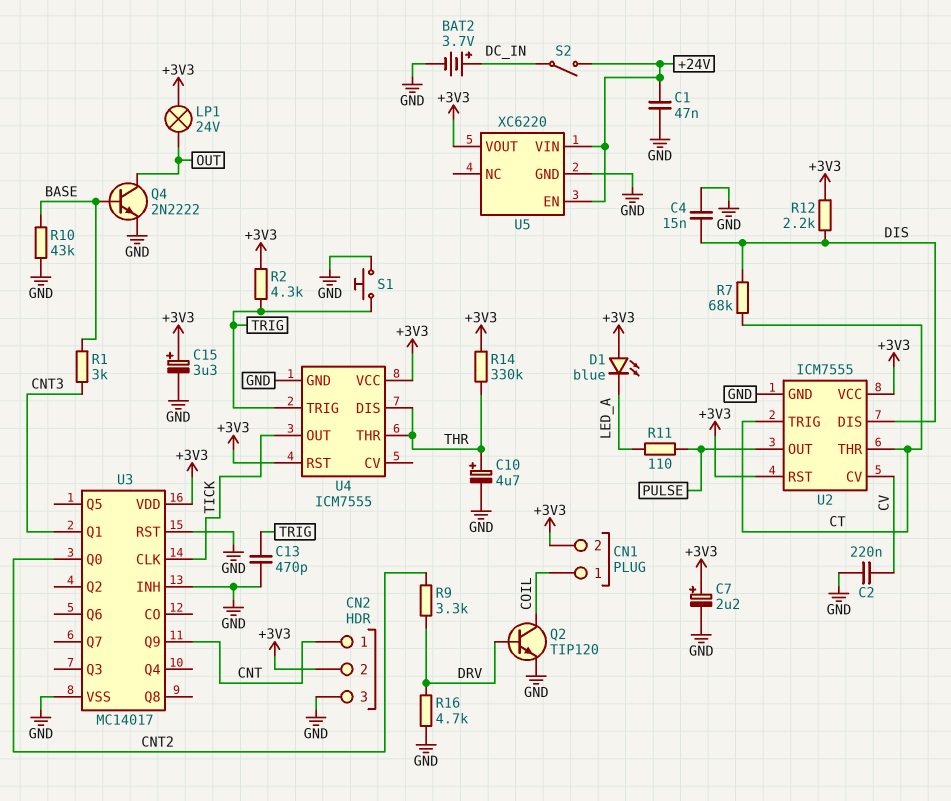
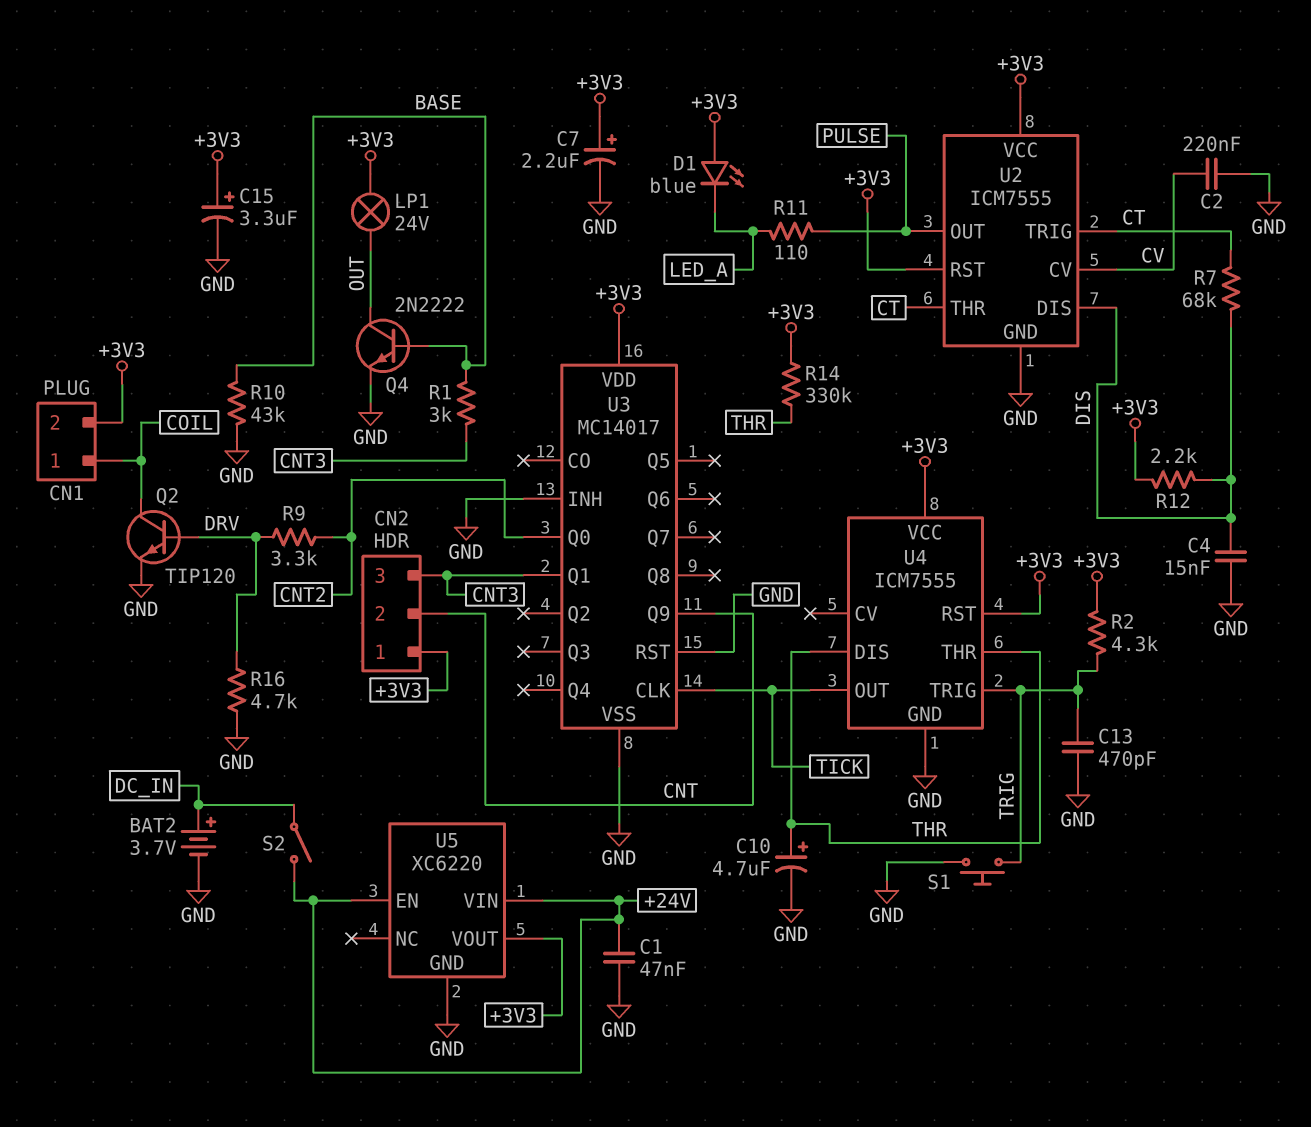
CN2 pin 1: CNT -> +3V3
CN2 pin 2: +3V3 -> CNT
CN2 pin 3: GND -> CNT3

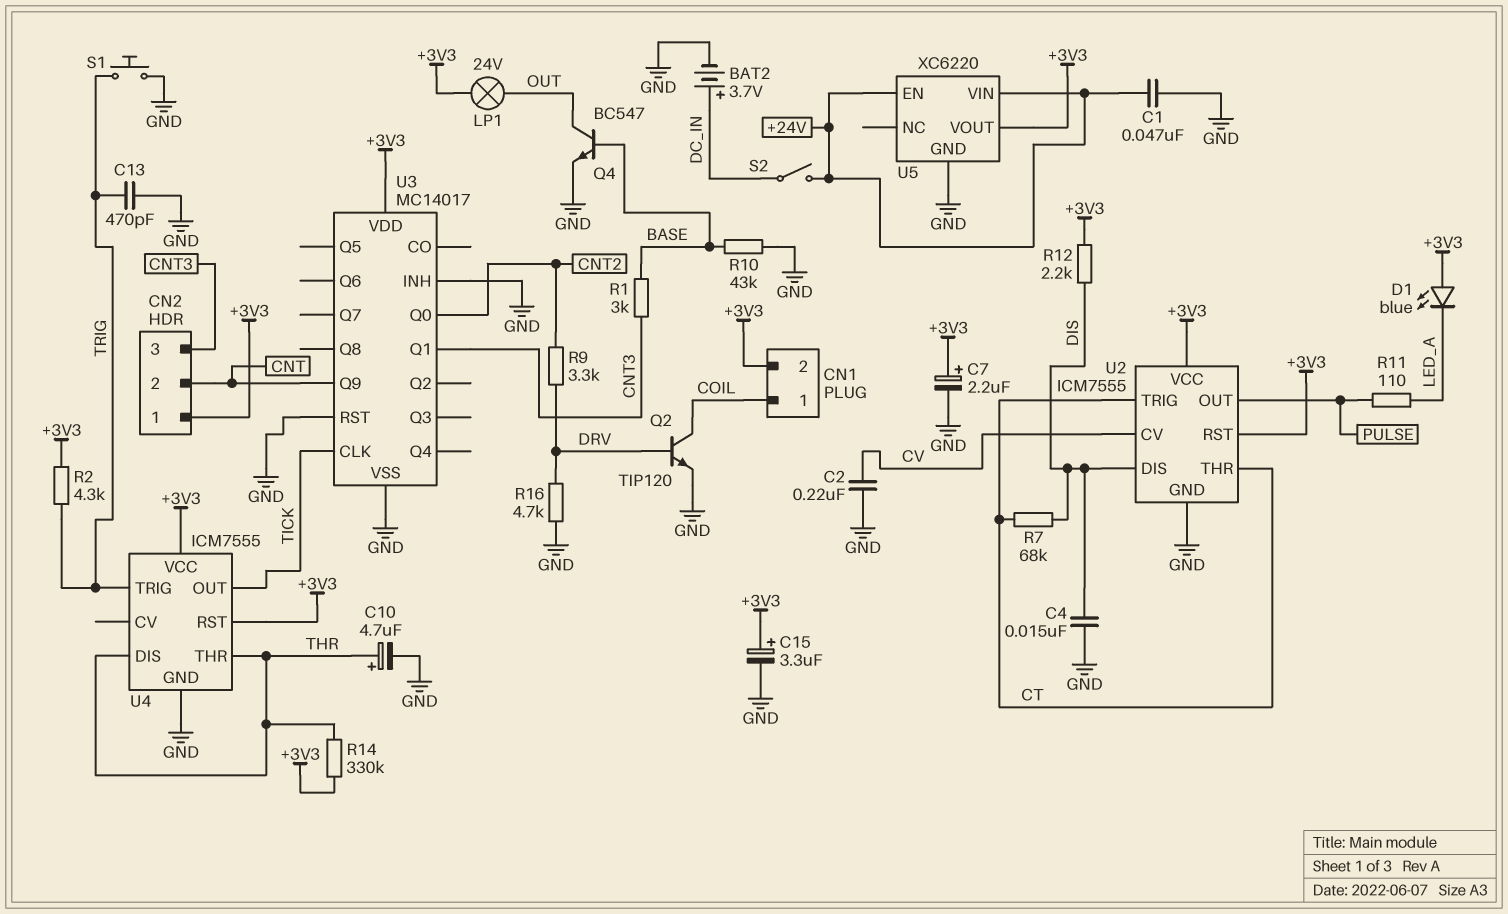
Q4: NPN 2N2222 (B BASE, C OUT, E GND) -> NPN BC547 (B BASE, C OUT, E GND)

